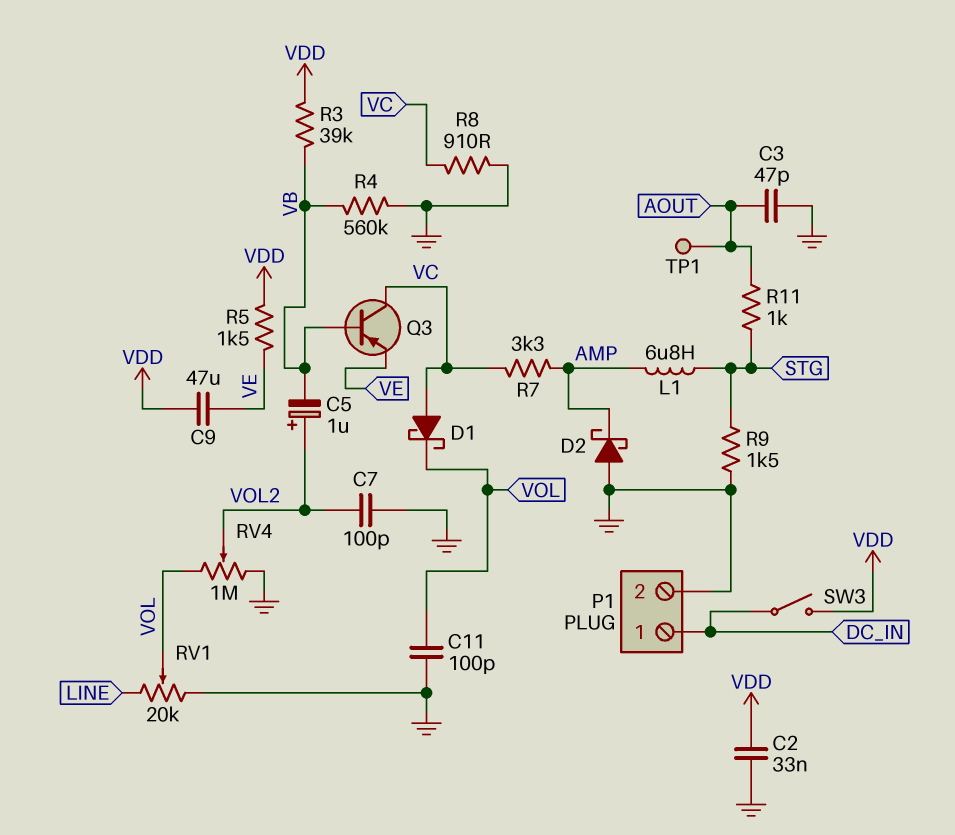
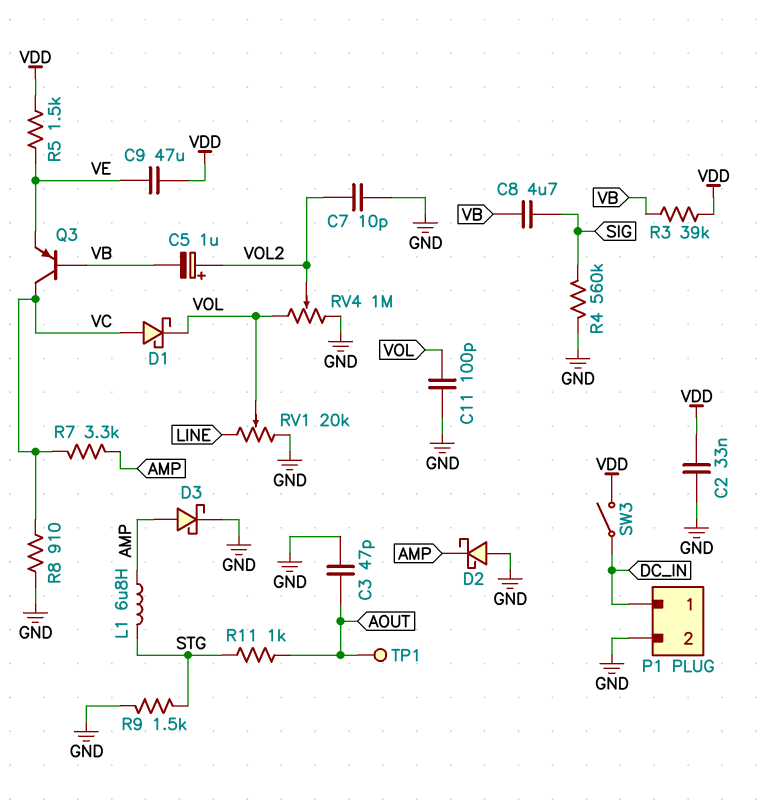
C7: 100pF (GND, VOL2) -> 10pF (GND, VOL2)
C8: none -> 4.7uF (SIG, VB)
D3: none -> schottky (A AMP, K GND)
R4: 560k (GND, VB) -> 560k (GND, SIG)

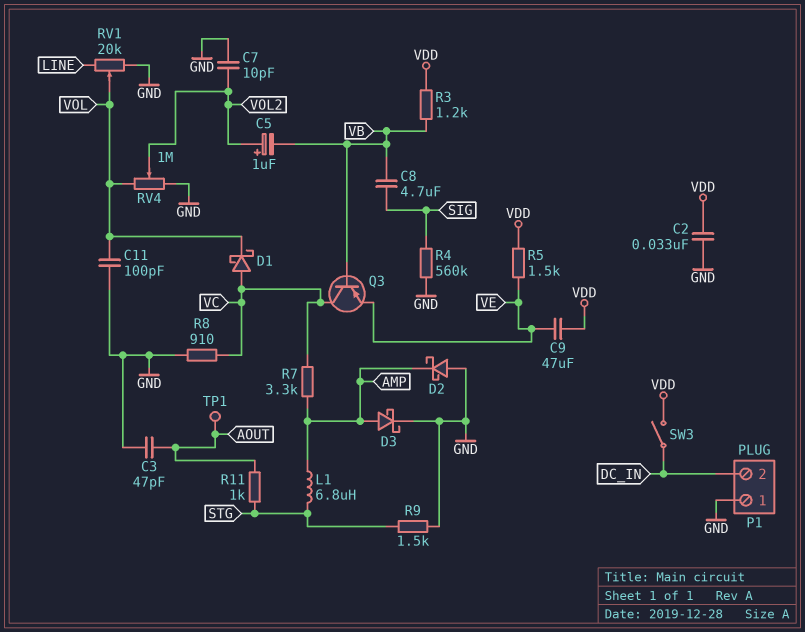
P1 pin 1: DC_IN -> GND
P1 pin 2: GND -> DC_IN
R3: 39k (VB, VDD) -> 1.2k (VB, VDD)

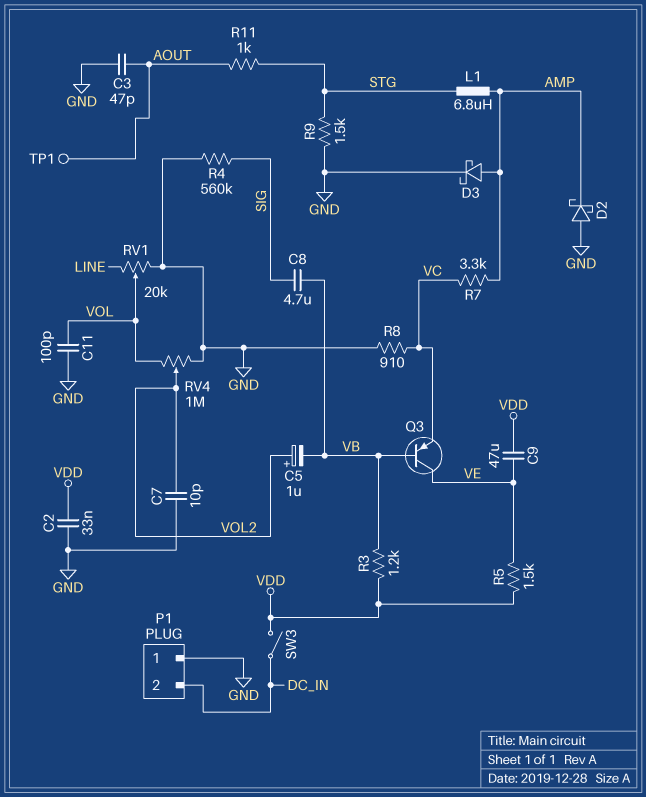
D1: schottky (A VC, K VOL) -> none
Q3: PNP (B VB, C VC, E VE) -> PNP (B VB, C VE, E VC)

